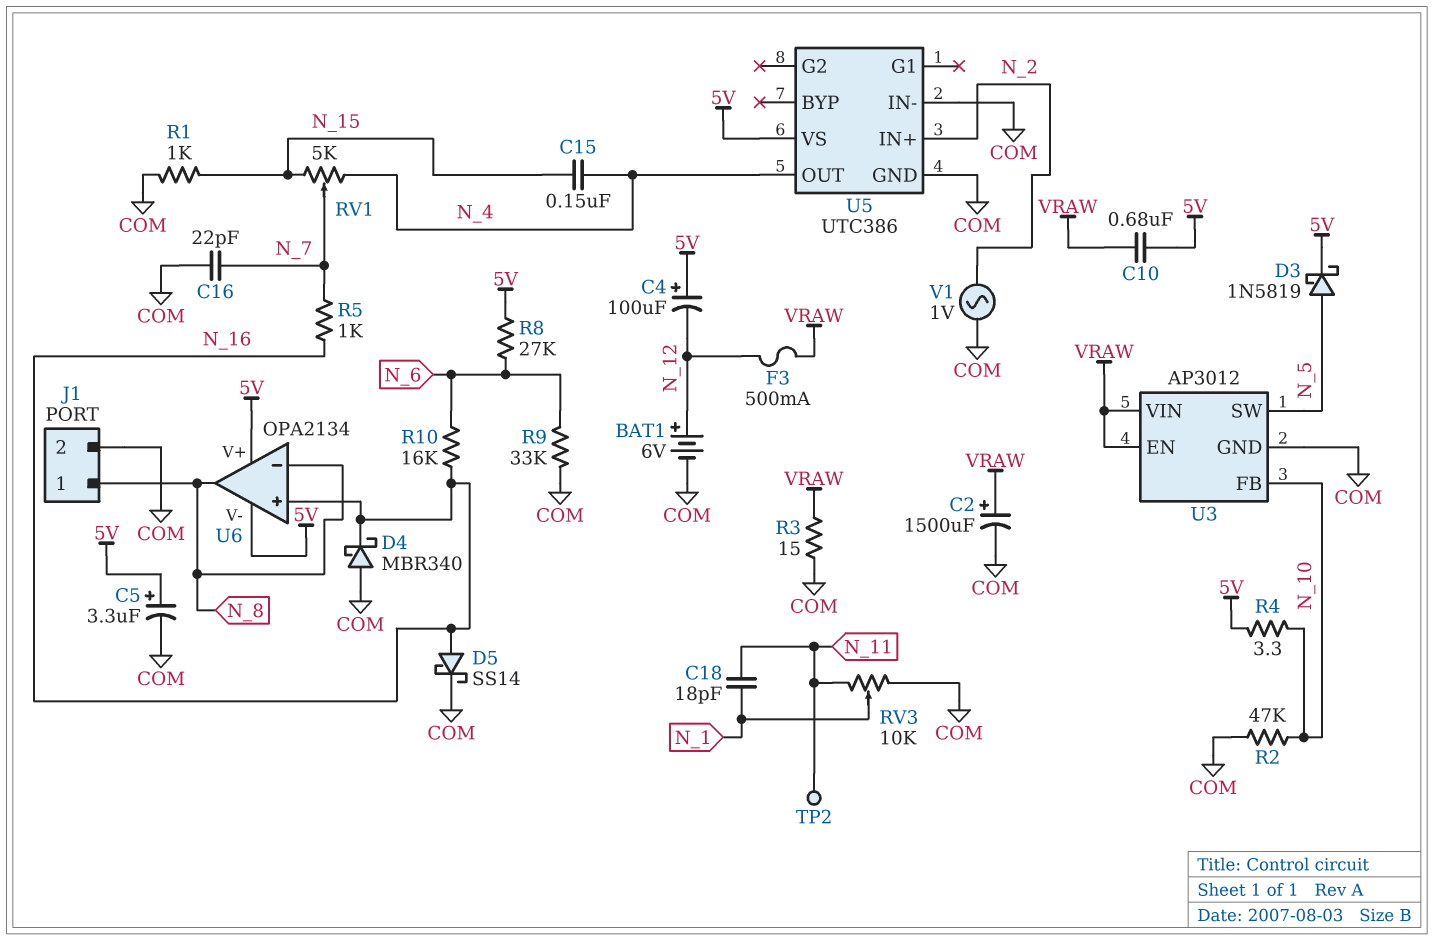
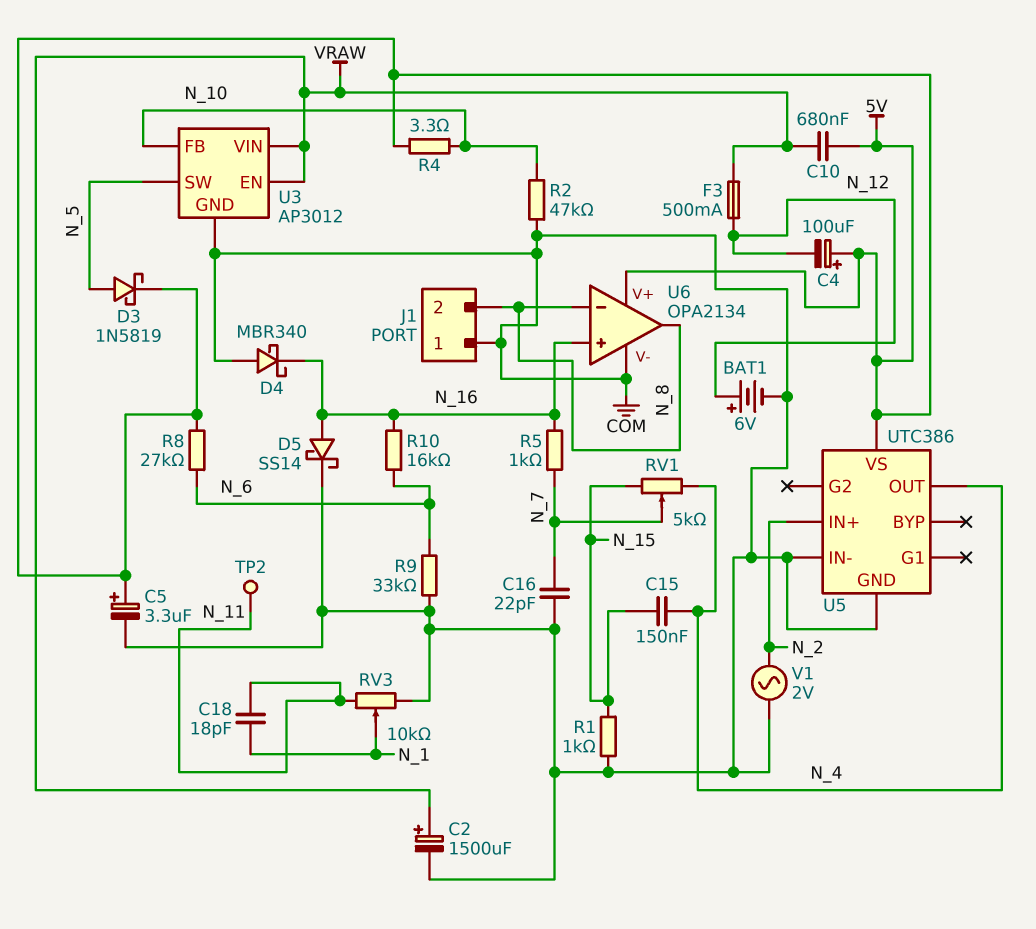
J1 pin 1: N_8 -> COM
J1 pin 2: COM -> N_8
R3: 15 (COM, VRAW) -> none
U6 pin V-: 5V -> COM
V1: AC 1V (COM, N_2) -> AC 2V (COM, N_2)

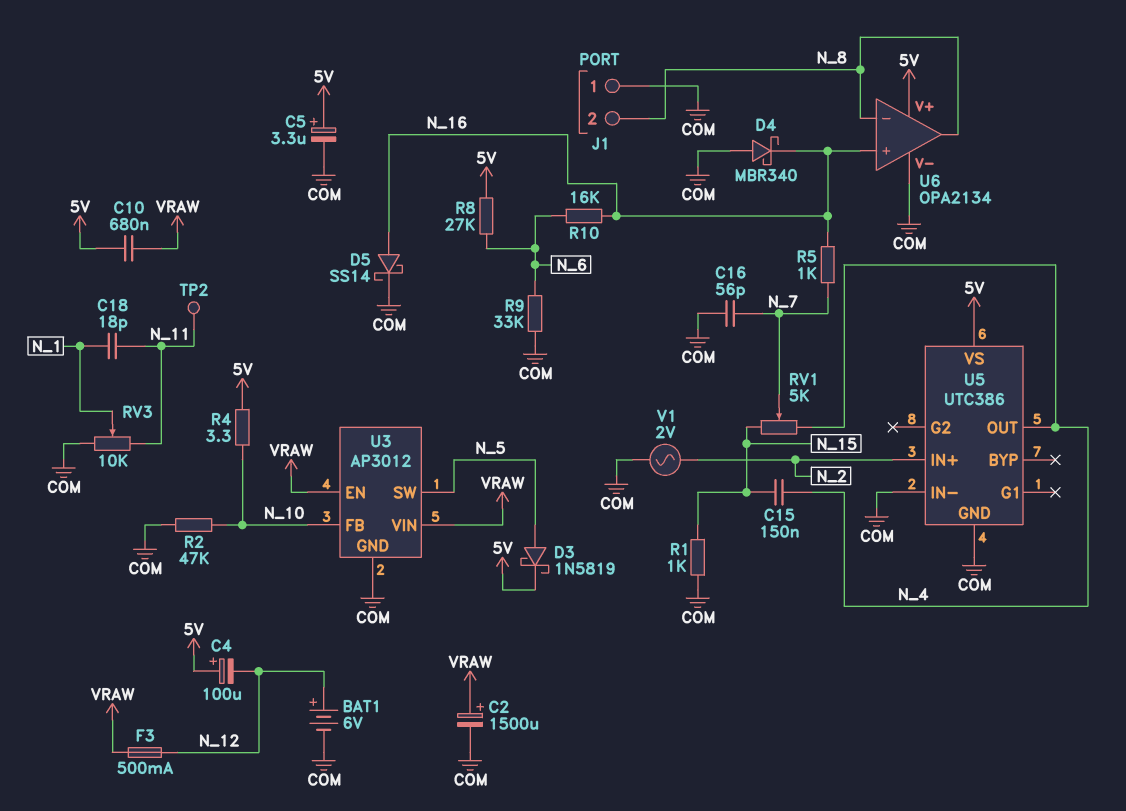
C16: 22pF (COM, N_7) -> 56pF (COM, N_7)

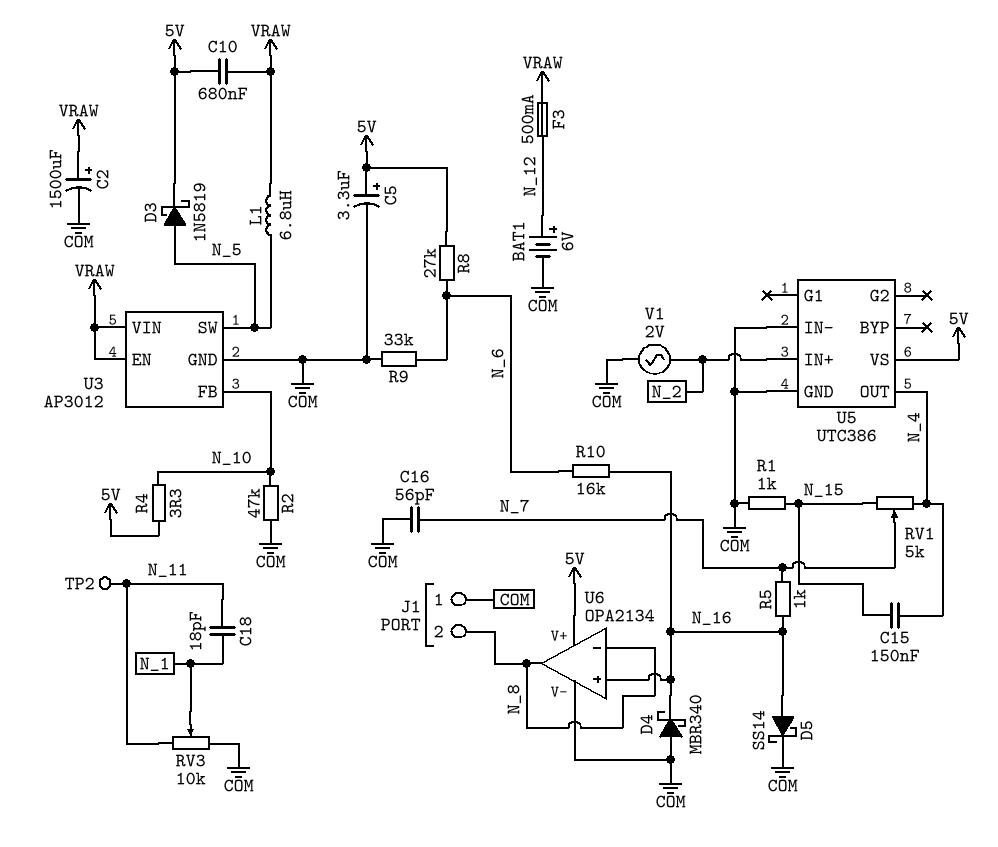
C4: 100uF (plus 5V, minus N_12) -> none
L1: none -> 6.8uH (N_5, VRAW)

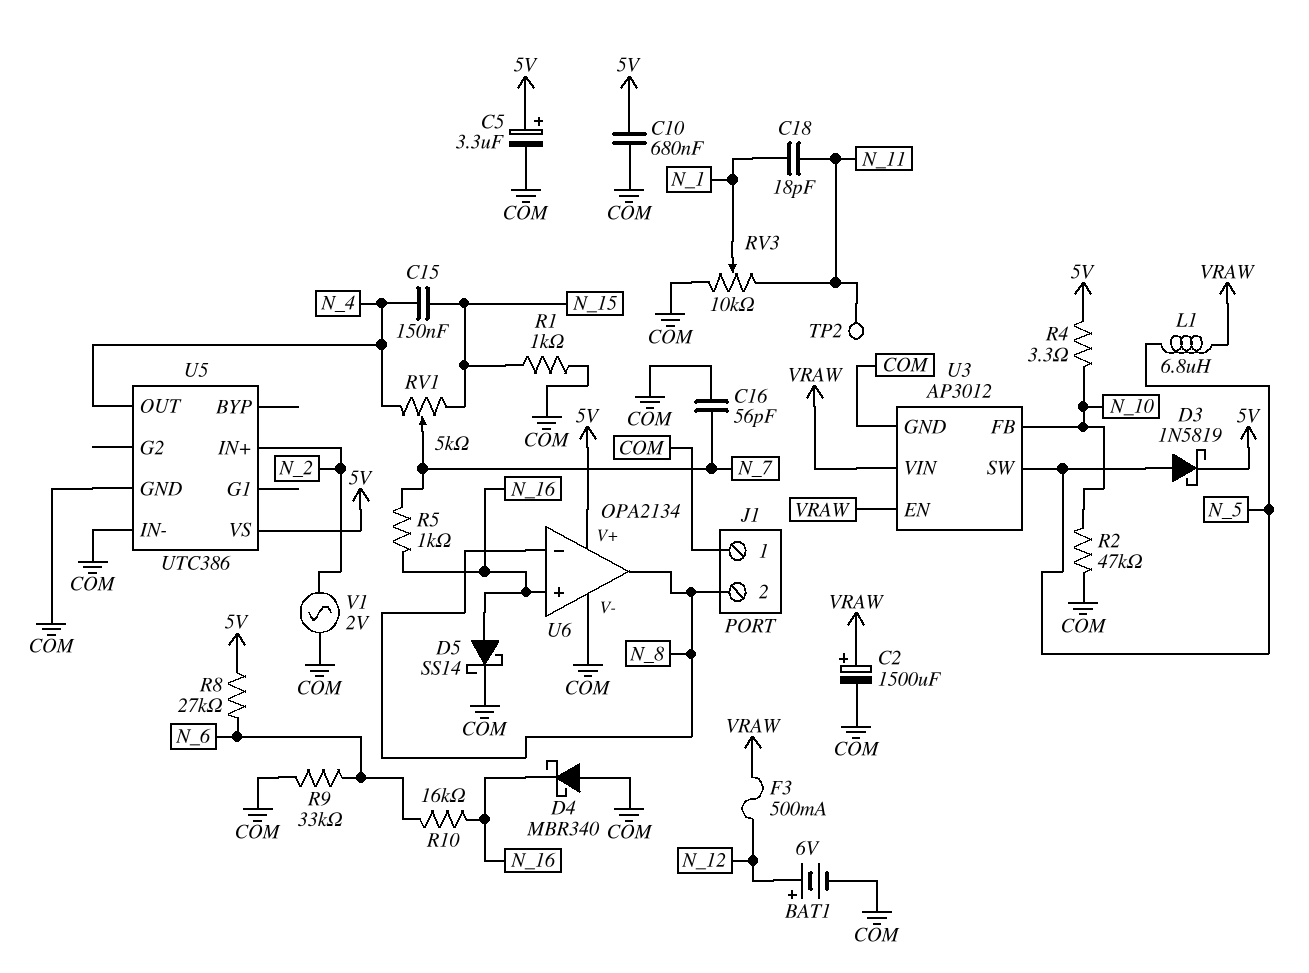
C10: 680nF (5V, VRAW) -> 680nF (5V, COM)

